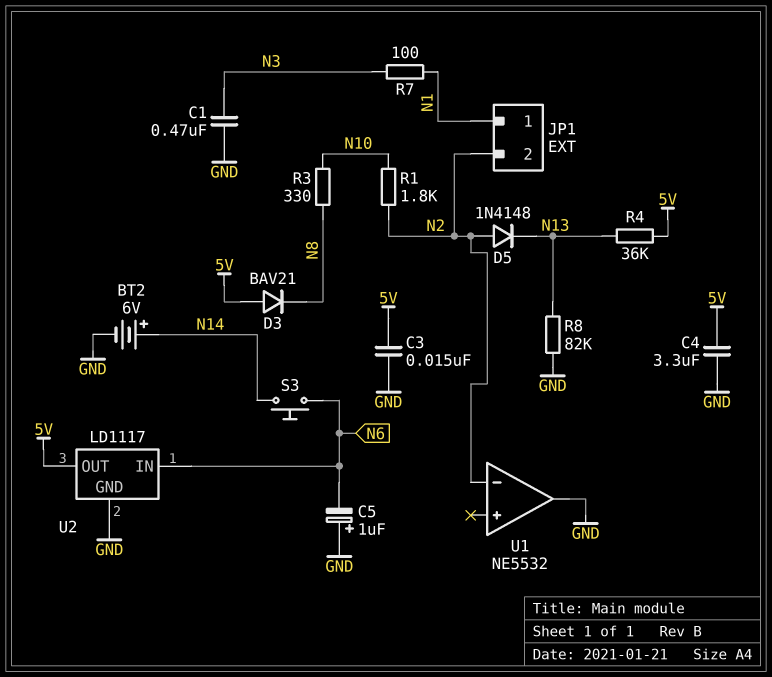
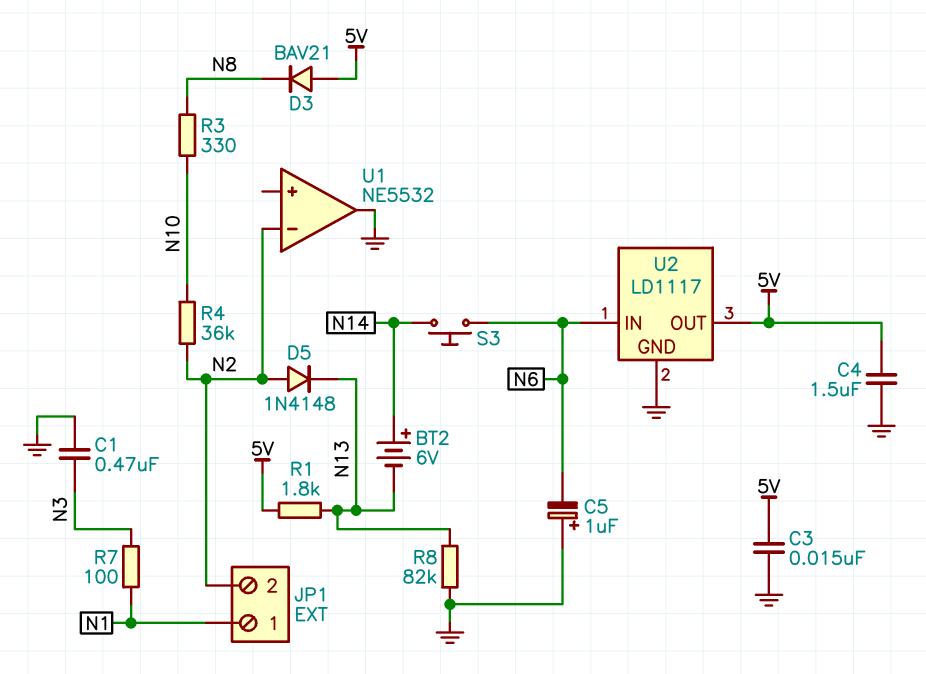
BT2: 6V (plus N14, minus GND) -> 6V (plus N14, minus N13)
C4: 3.3uF (5V, GND) -> 1.5uF (5V, GND)
R1: 1.8k (N2, N10) -> 1.8k (5V, N13)
R4: 36k (5V, N13) -> 36k (N2, N10)

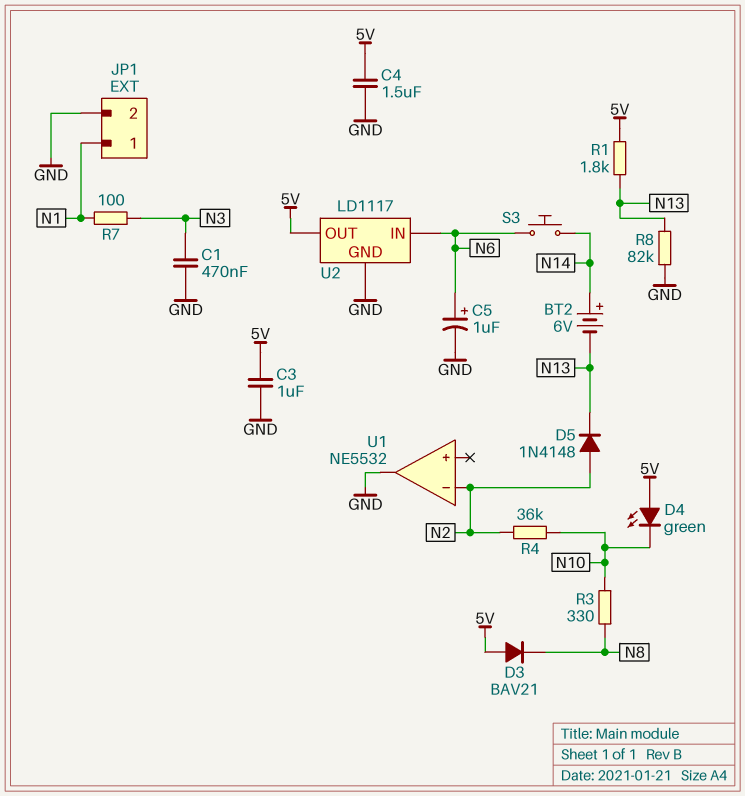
C3: 15nF (5V, GND) -> 1uF (5V, GND)
C5: 1uF (plus GND, minus N6) -> 1uF (plus N6, minus GND)
D4: none -> LED green (A 5V, K N10)
JP1 pin 2: N2 -> GND

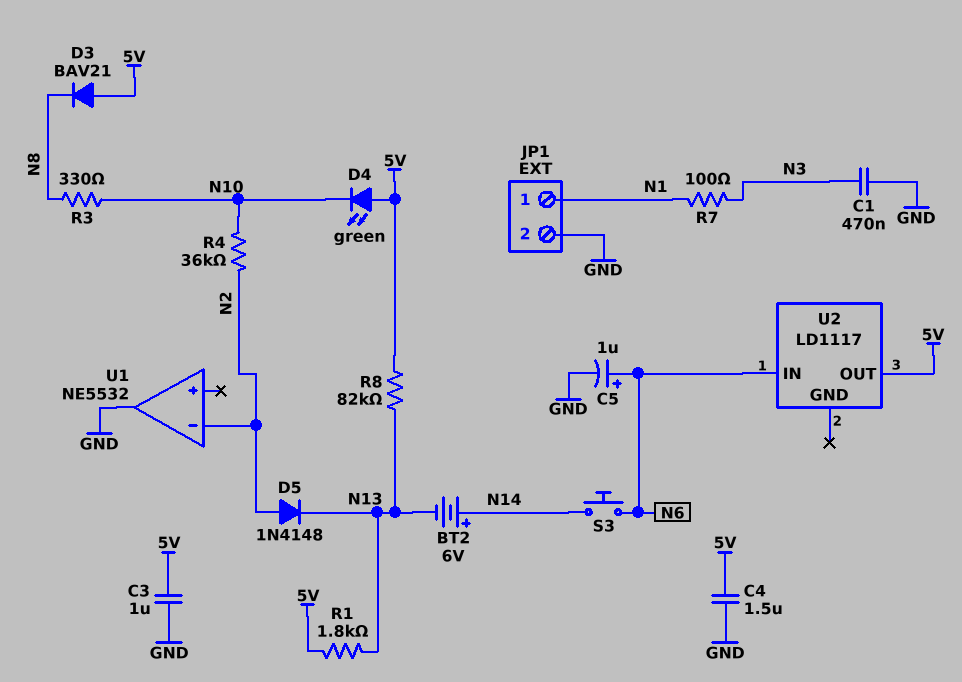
R8: 82k (GND, N13) -> 82k (5V, N13)
U2 pin GND: GND -> none

